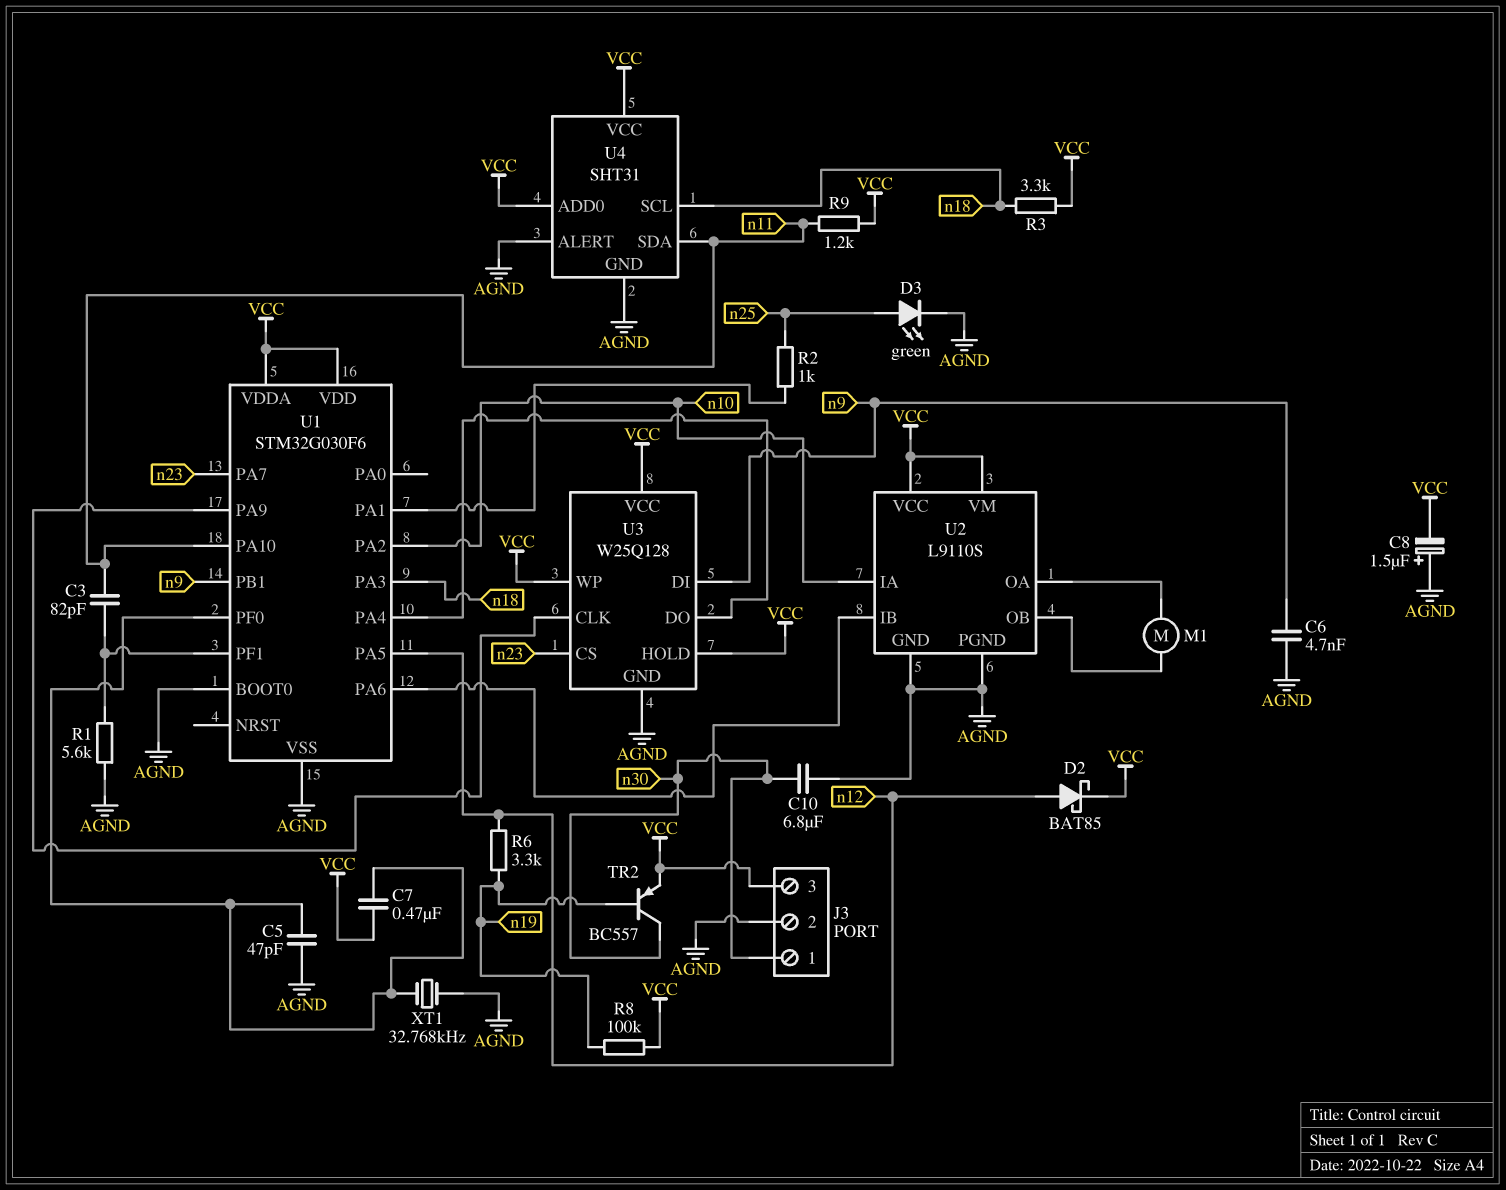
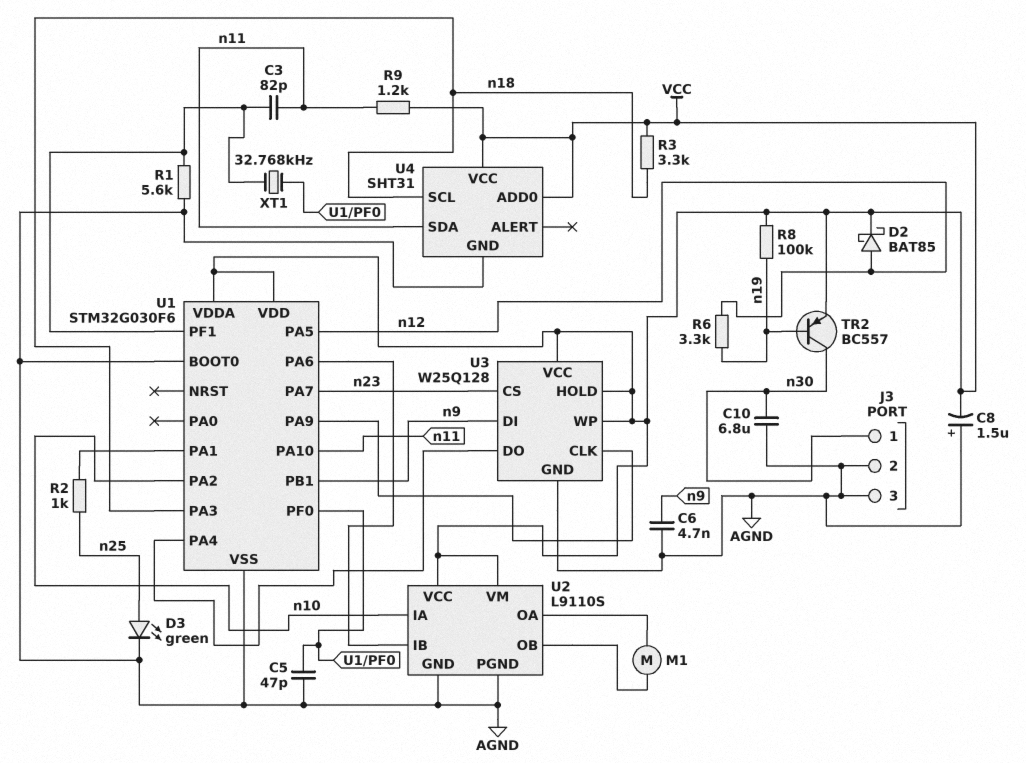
C7: 470nF (U1/PF0, VCC) -> none
J3 pin 3: VCC -> AGND
U4 pin ALERT: AGND -> none
XT1: 32.768kHz (AGND, U1/PF0) -> 32.768kHz (U1/PF0, U1/PF1)

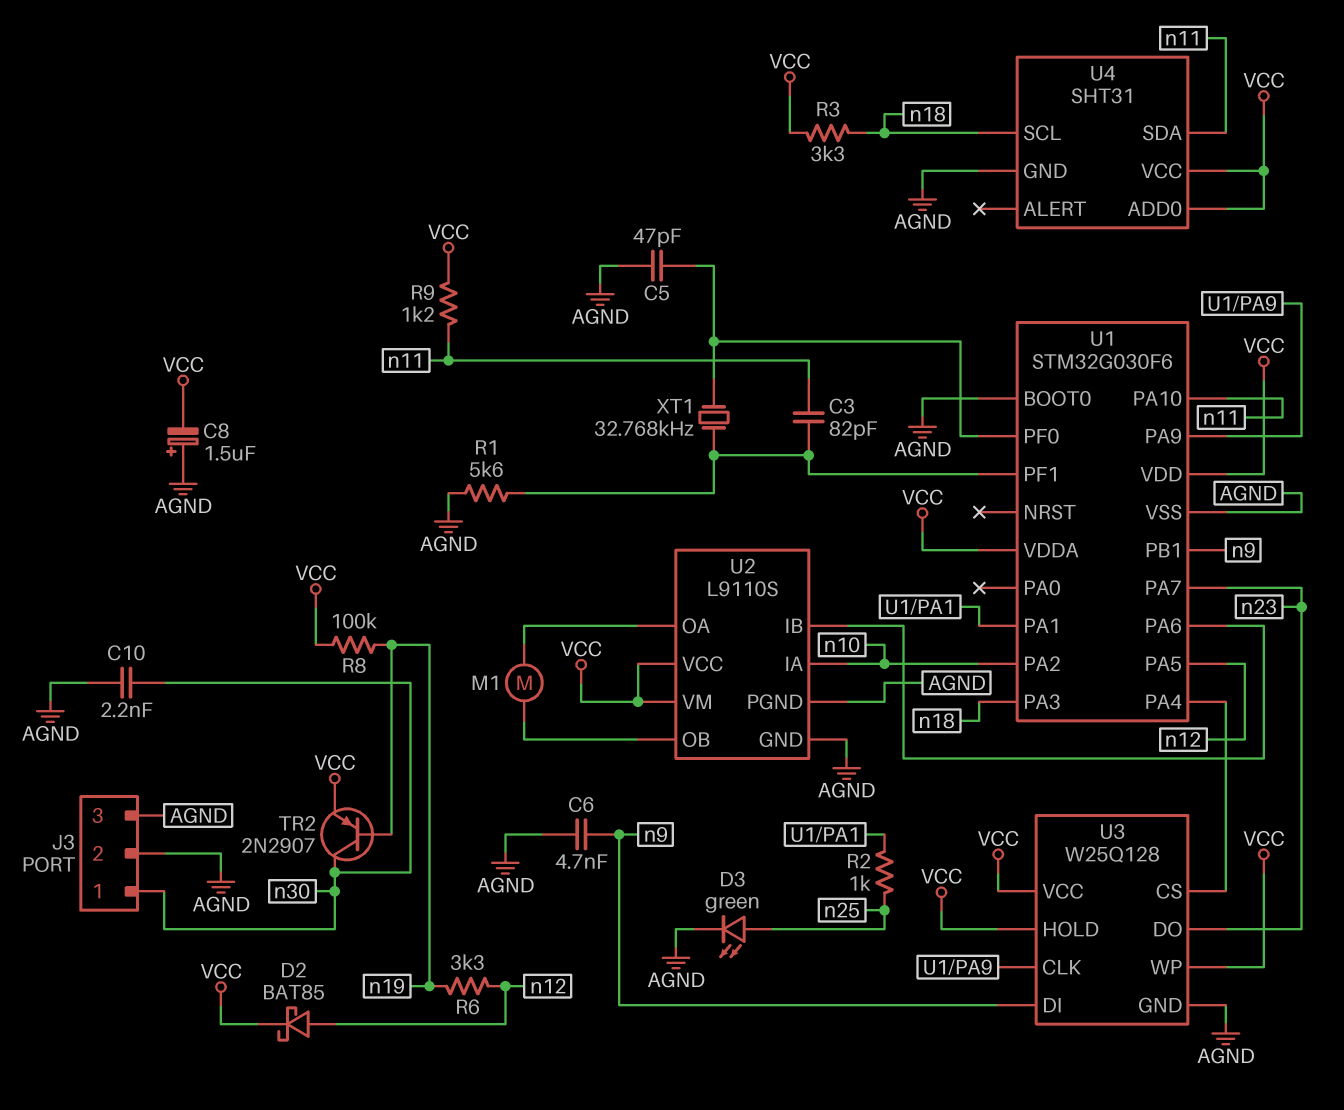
C10: 6.8uF (AGND, n30) -> 2.2nF (AGND, n30)
TR2: PNP BC557 (B n19, C n30, E VCC) -> PNP 2N2907 (B n19, C n30, E VCC)
U3 pin CS: n23 -> U1/PA4
U3 pin DO: U1/PA4 -> n23

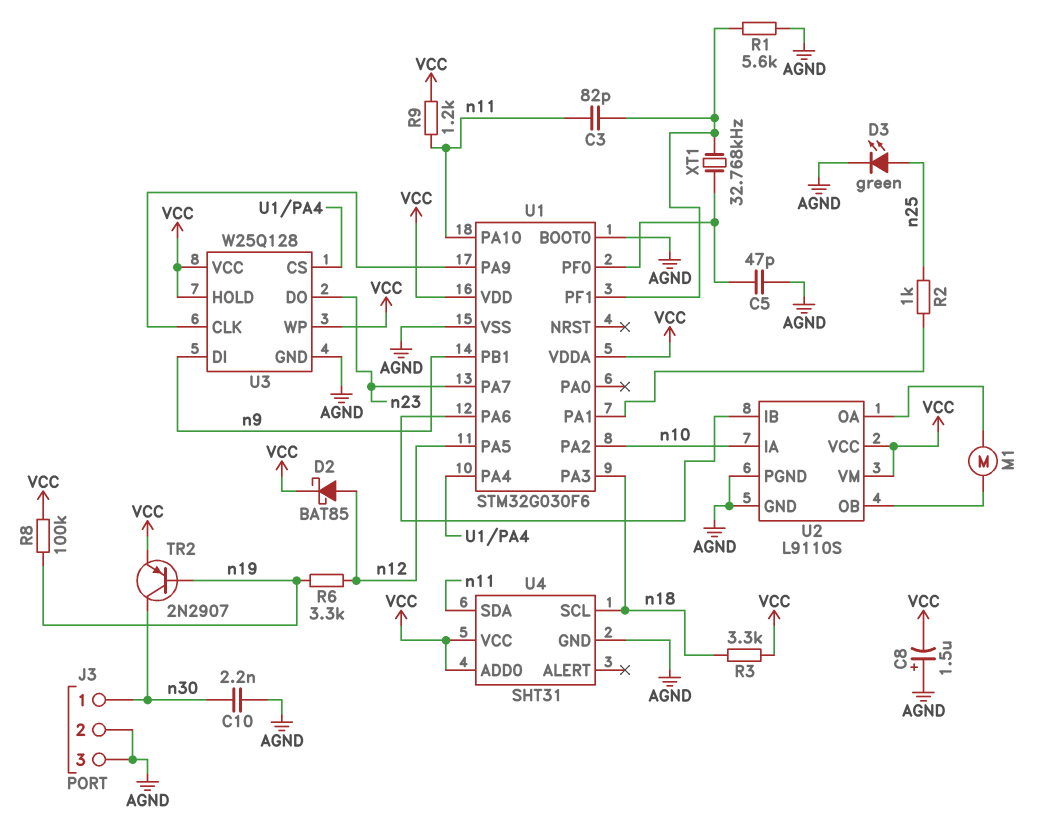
C6: 4.7nF (AGND, n9) -> none

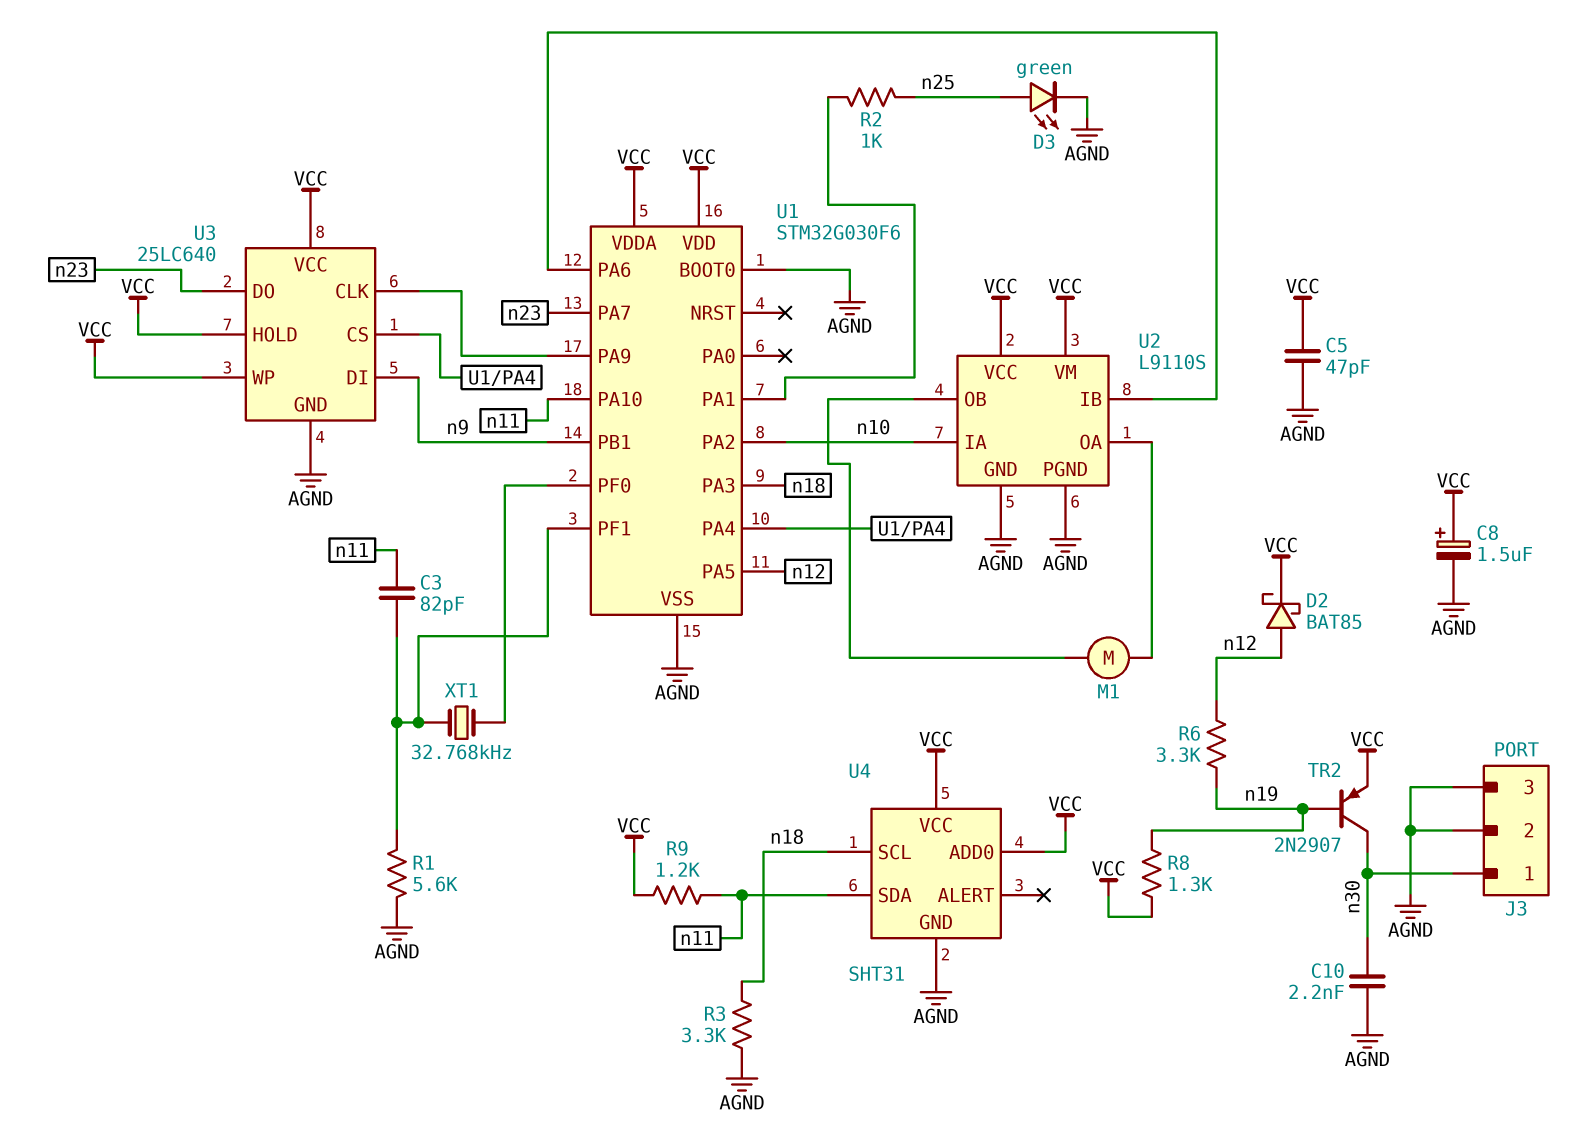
C5: 47pF (AGND, U1/PF0) -> 47pF (AGND, VCC)
C8: 1.5uF (plus AGND, minus VCC) -> 1.5uF (plus VCC, minus AGND)
R3: 3.3k (VCC, n18) -> 3.3k (AGND, n18)
R8: 100k (VCC, n19) -> 1.3k (VCC, n19)
U3: W25Q128 -> 25LC640

